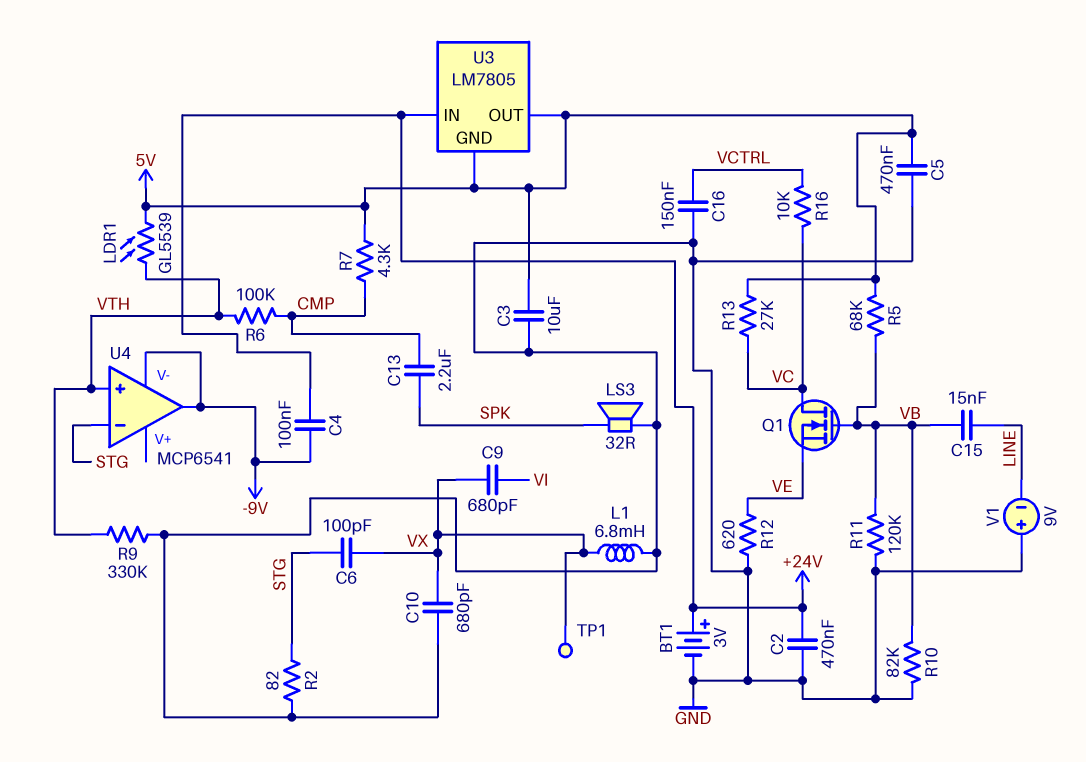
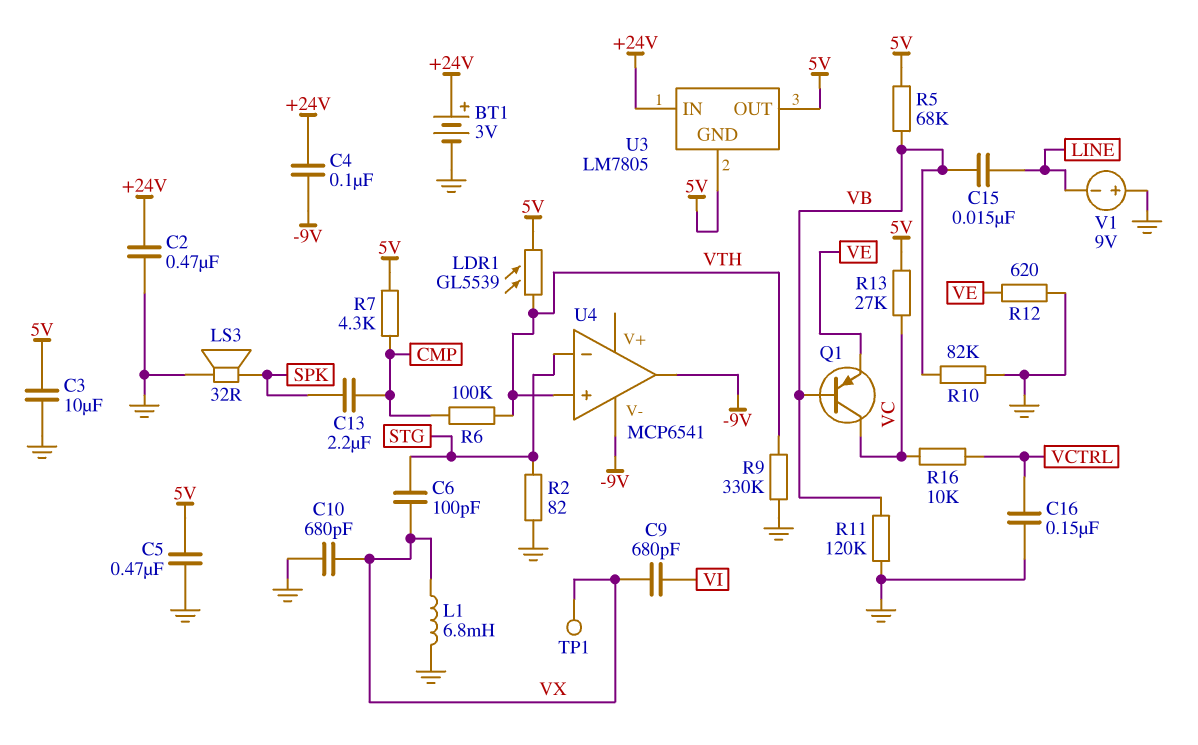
Q1: NMOS (G VB, D VC, S VE) -> PNP (B VB, C VC, E VE)

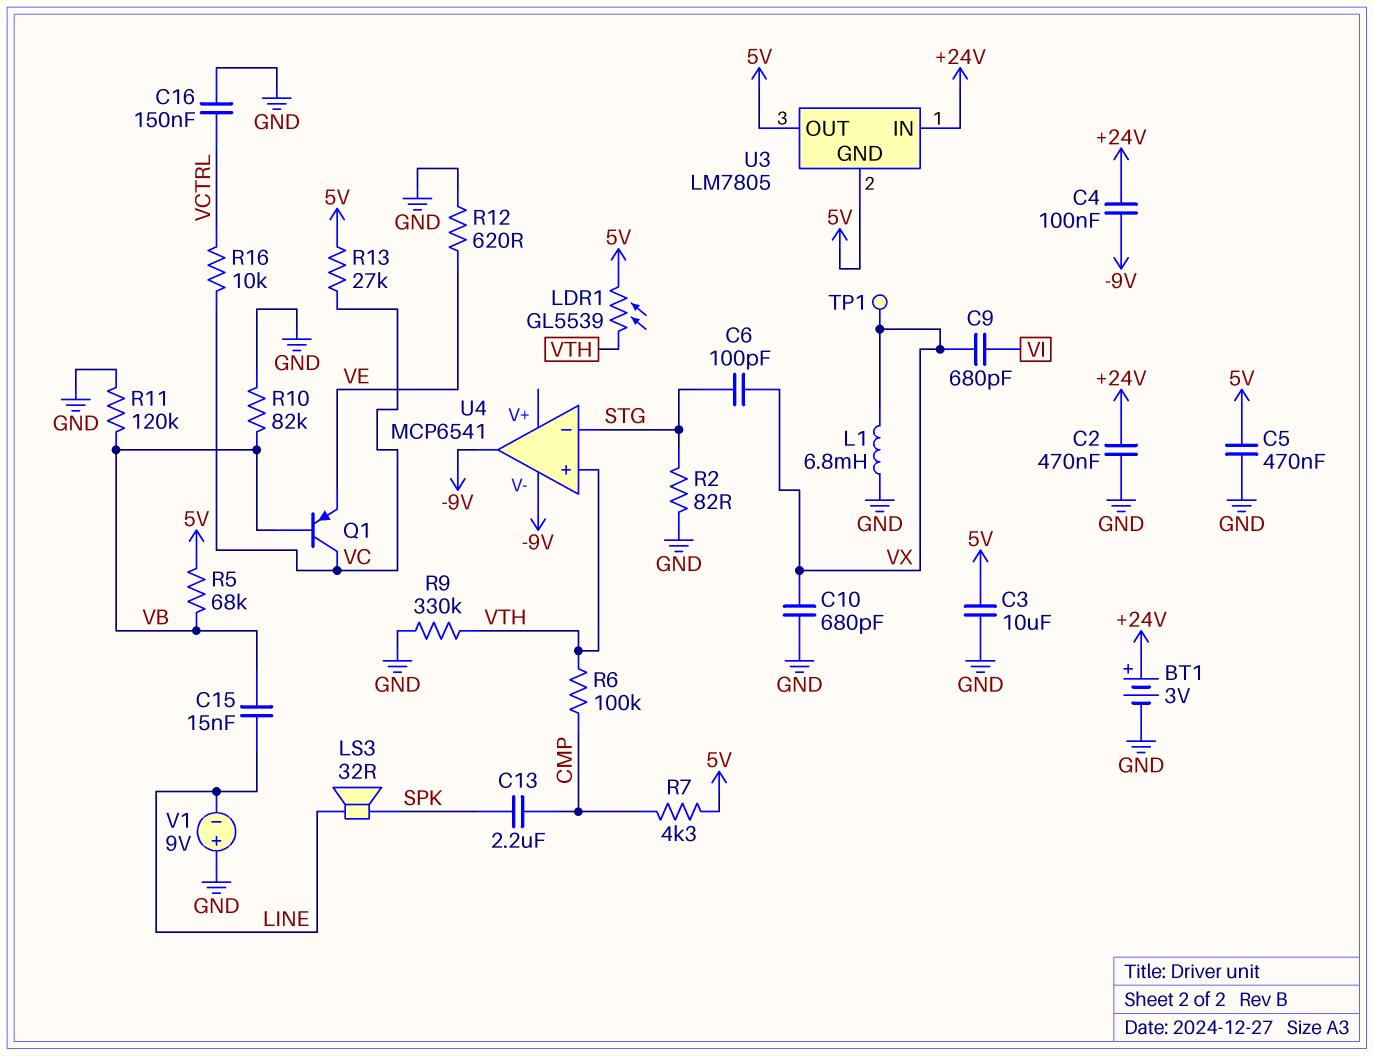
LS3: speaker 32R (GND, SPK) -> speaker 32R (LINE, SPK)

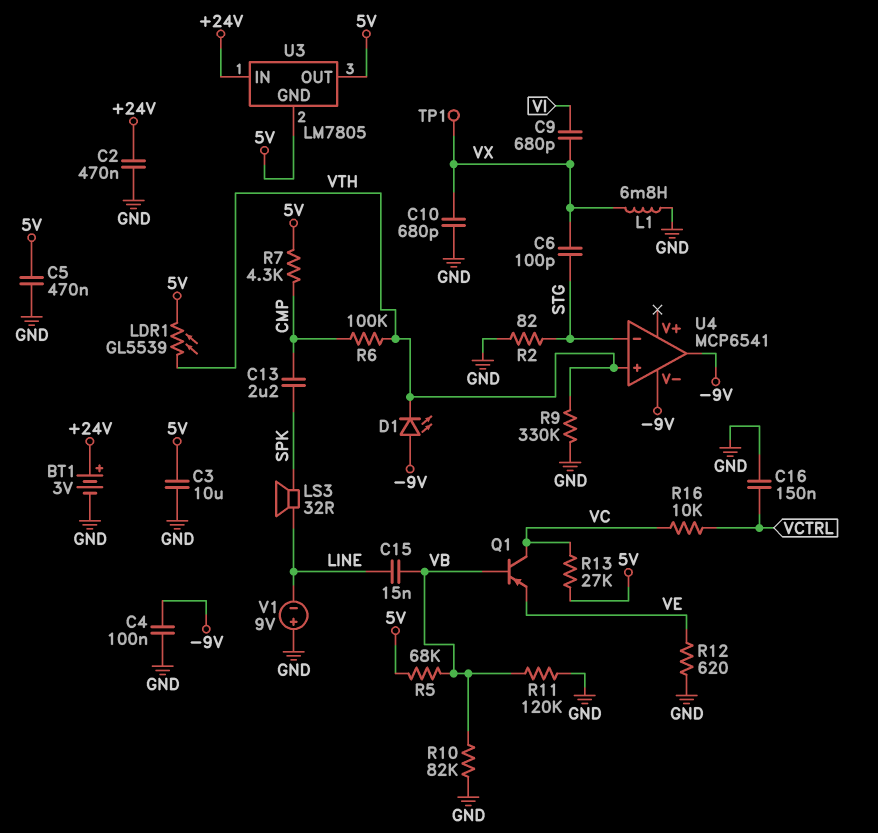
C4: 100nF (+24V, -9V) -> 100nF (-9V, GND)
D1: none -> LED (A -9V, K VTH)

